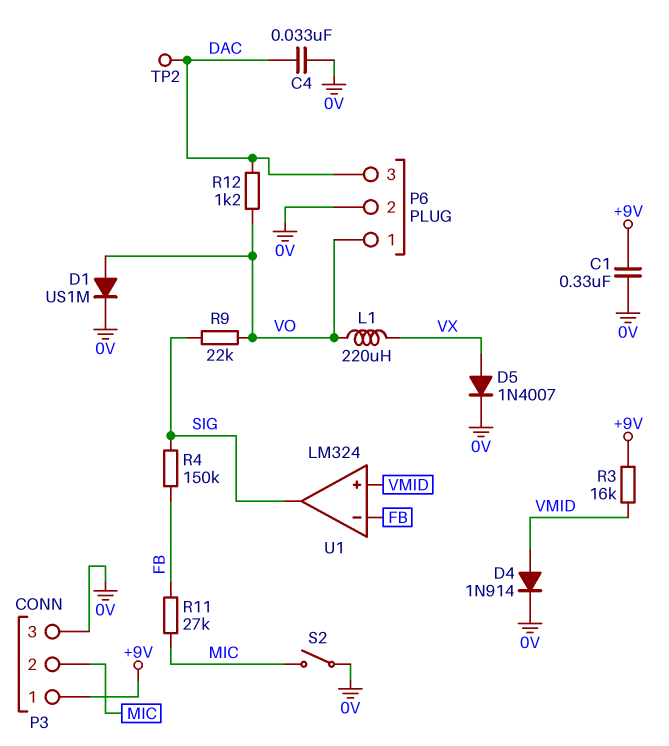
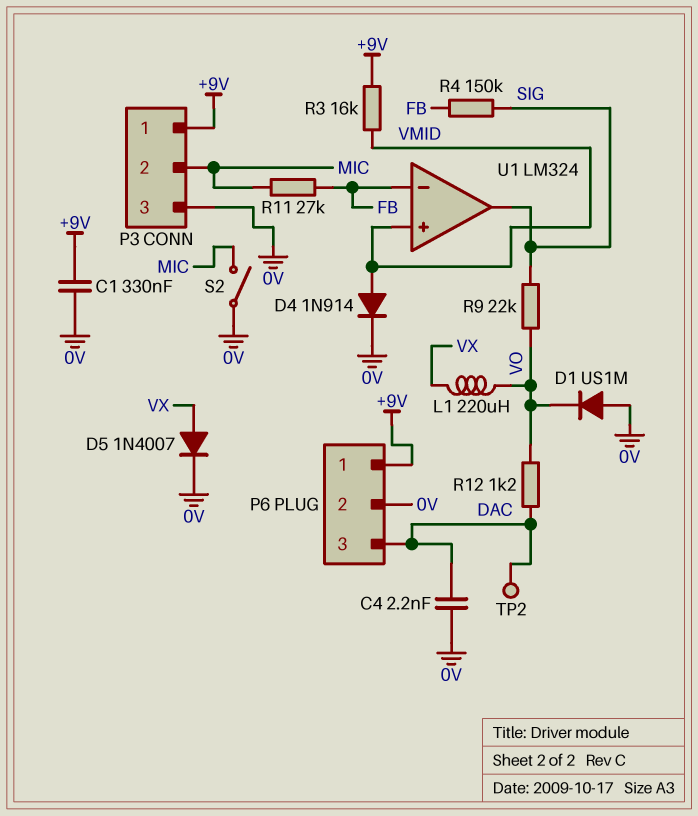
C4: 33nF (0V, DAC) -> 2.2nF (0V, DAC)
D1: diode US1M (A VO, K 0V) -> diode US1M (A 0V, K VO)
P6 pin 1: VO -> +9V

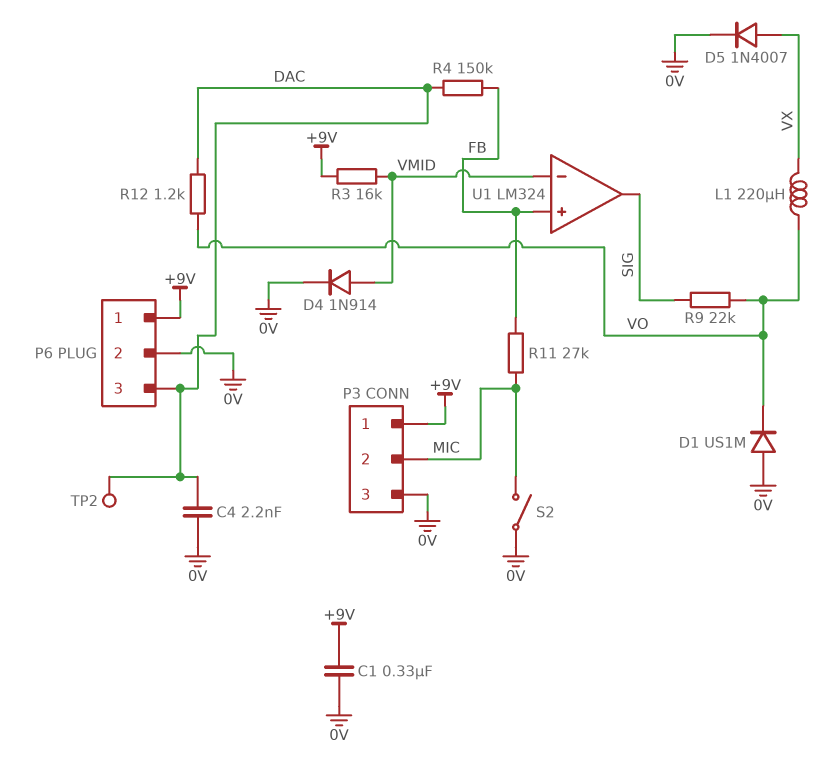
R4: 150k (FB, SIG) -> 150k (DAC, FB)
U1 pin in+: VMID -> FB
U1 pin in-: FB -> VMID

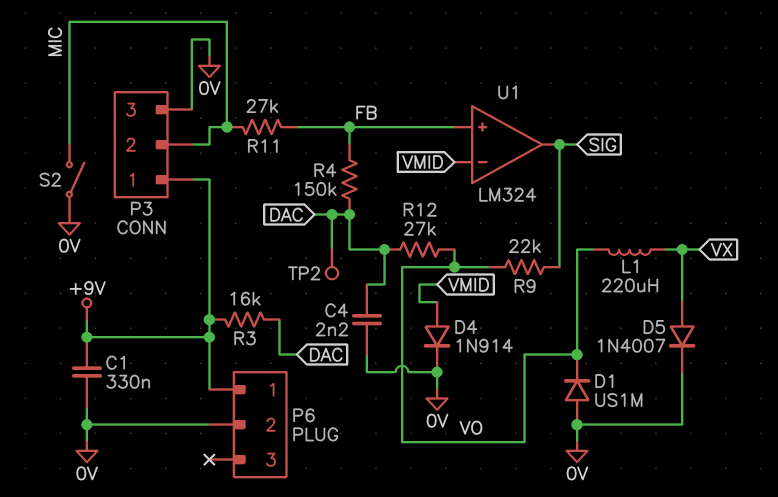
P6 pin 3: DAC -> none
R3: 16k (+9V, VMID) -> 16k (+9V, DAC)
R12: 1.2k (DAC, VO) -> 27k (DAC, VO)

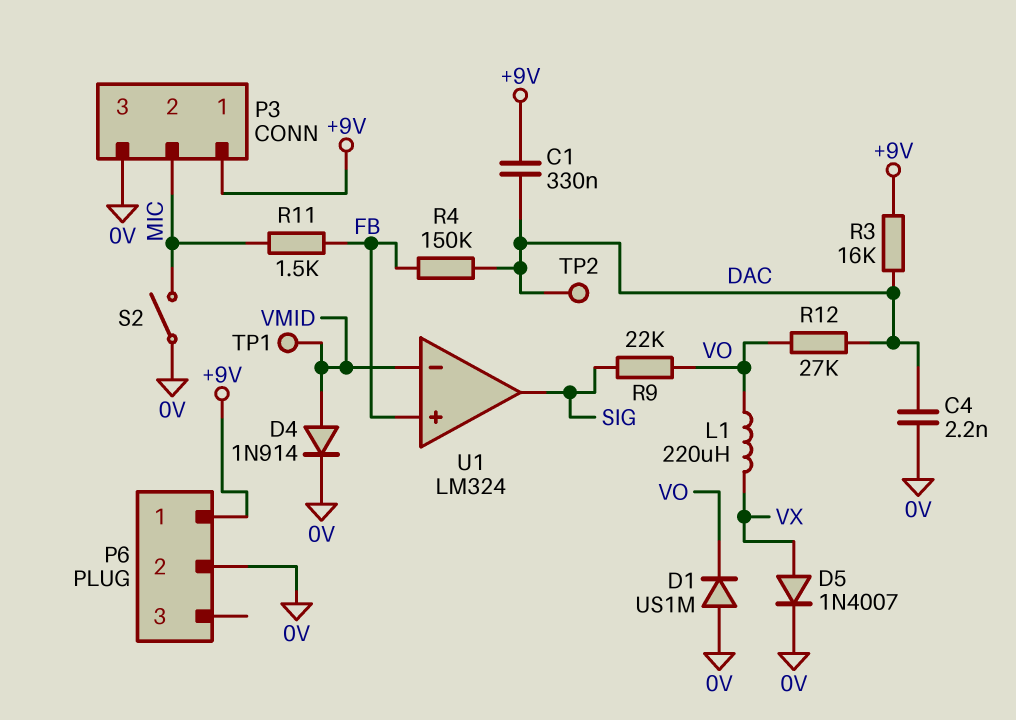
C1: 330nF (+9V, 0V) -> 330nF (+9V, DAC)
R11: 27k (FB, MIC) -> 1.5k (FB, MIC)
TP1: none -> test point (VMID)

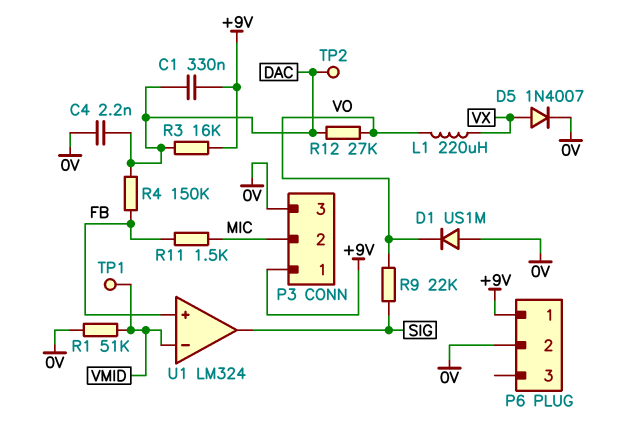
D4: diode 1N914 (A VMID, K 0V) -> none
R1: none -> 51k (0V, VMID)
S2: switch (0V, MIC) -> none

